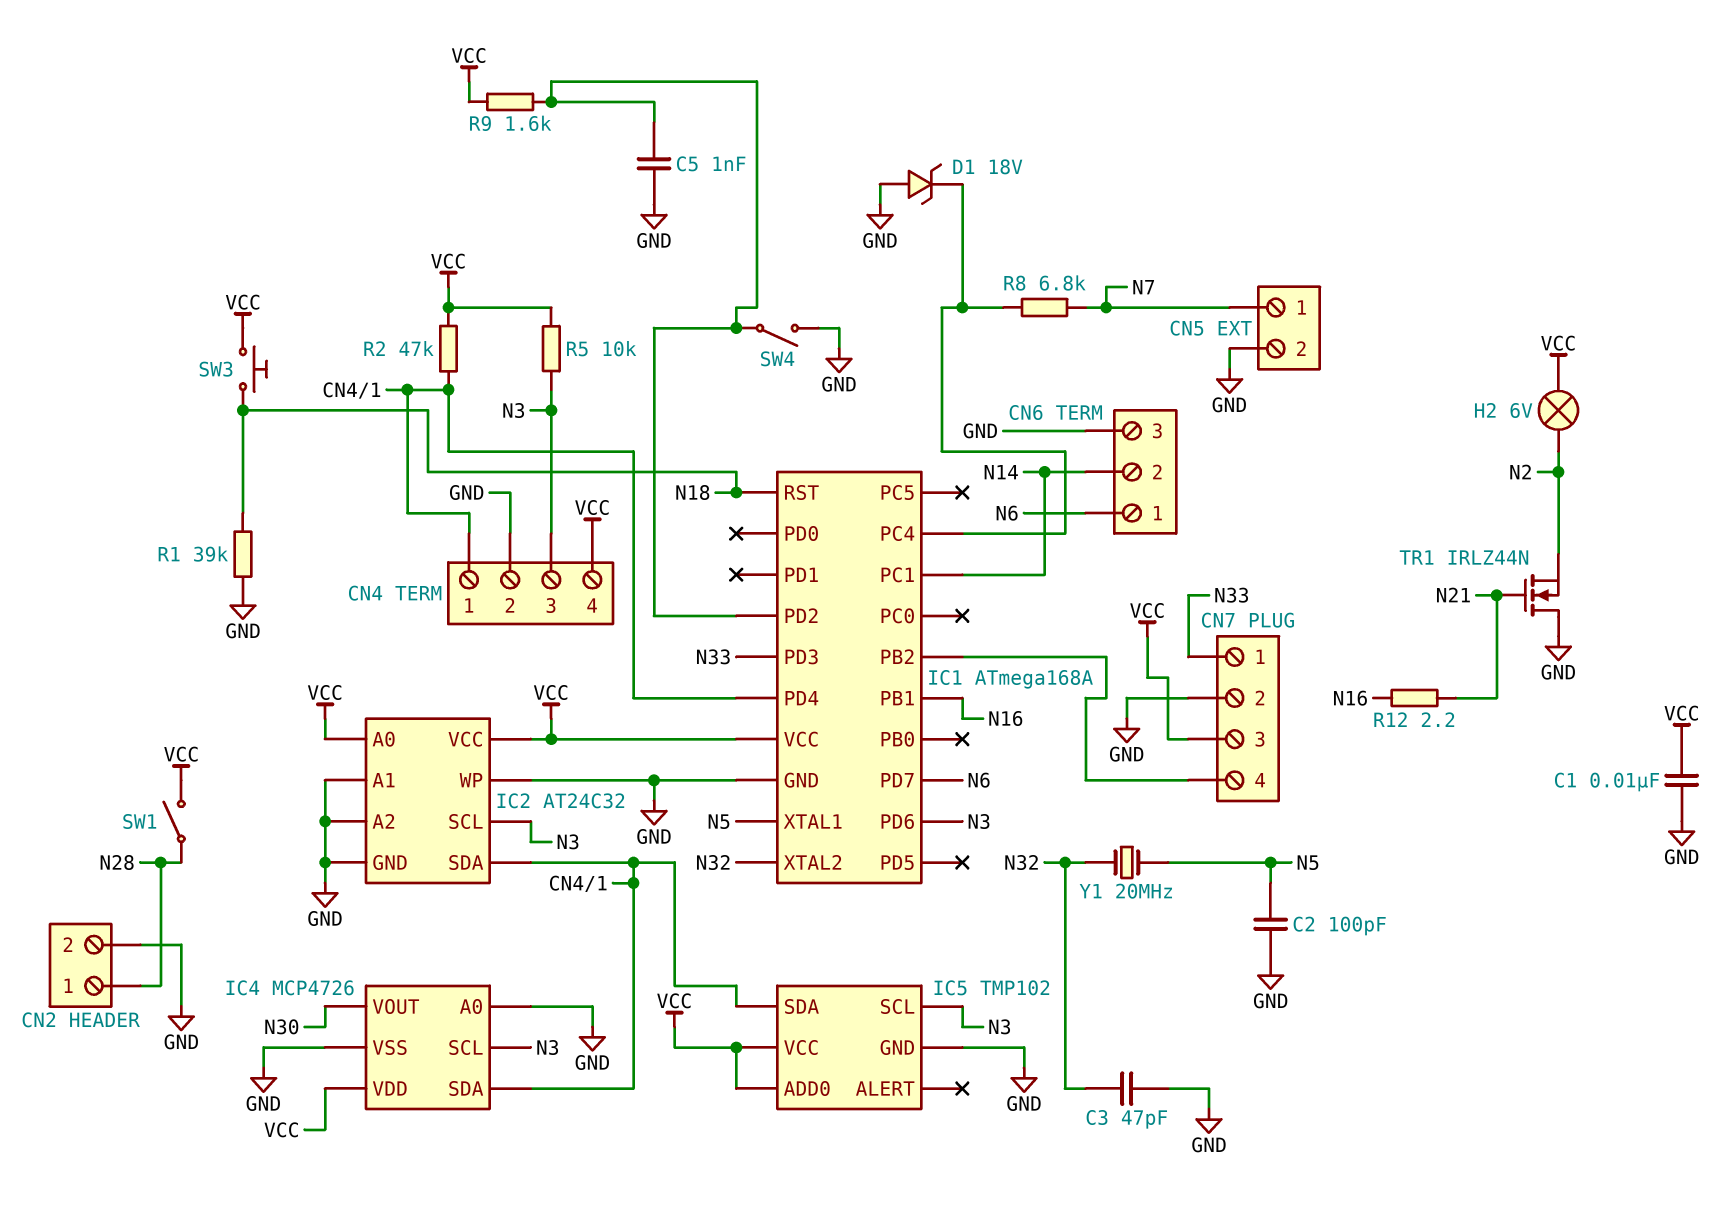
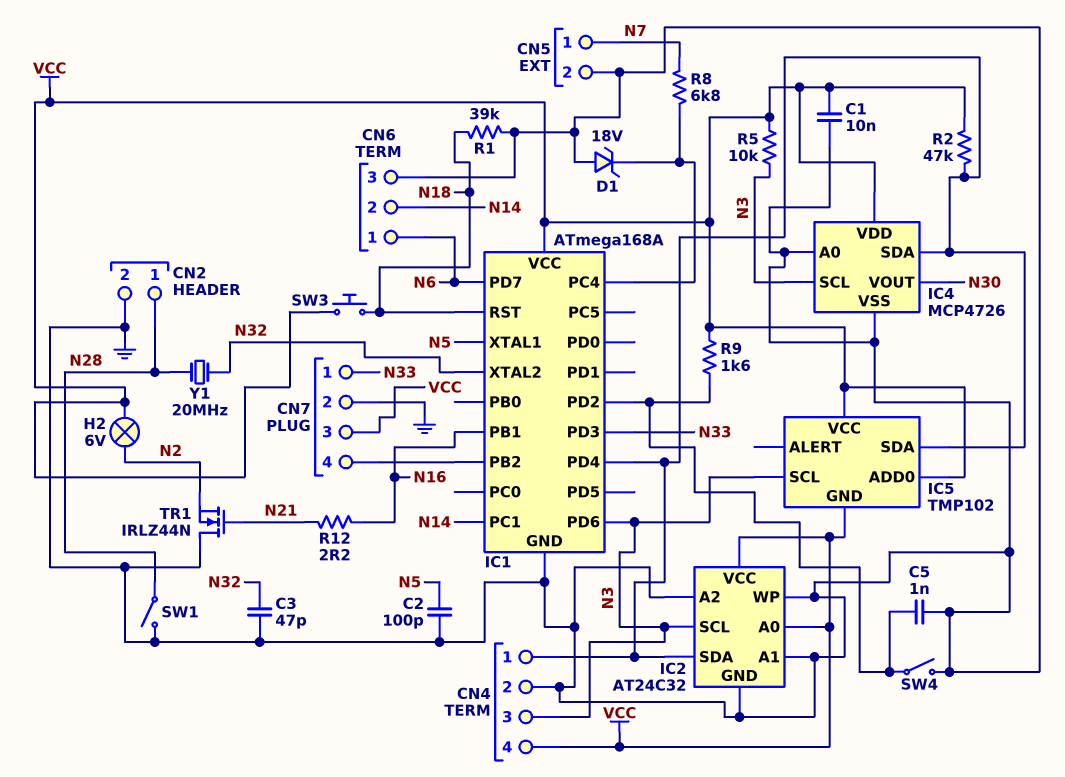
IC5 pin GND: GND -> VCC
SW1: switch (N28, VCC) -> switch (GND, N28)
Y1: 20MHz (N5, N32) -> 20MHz (N28, N32)

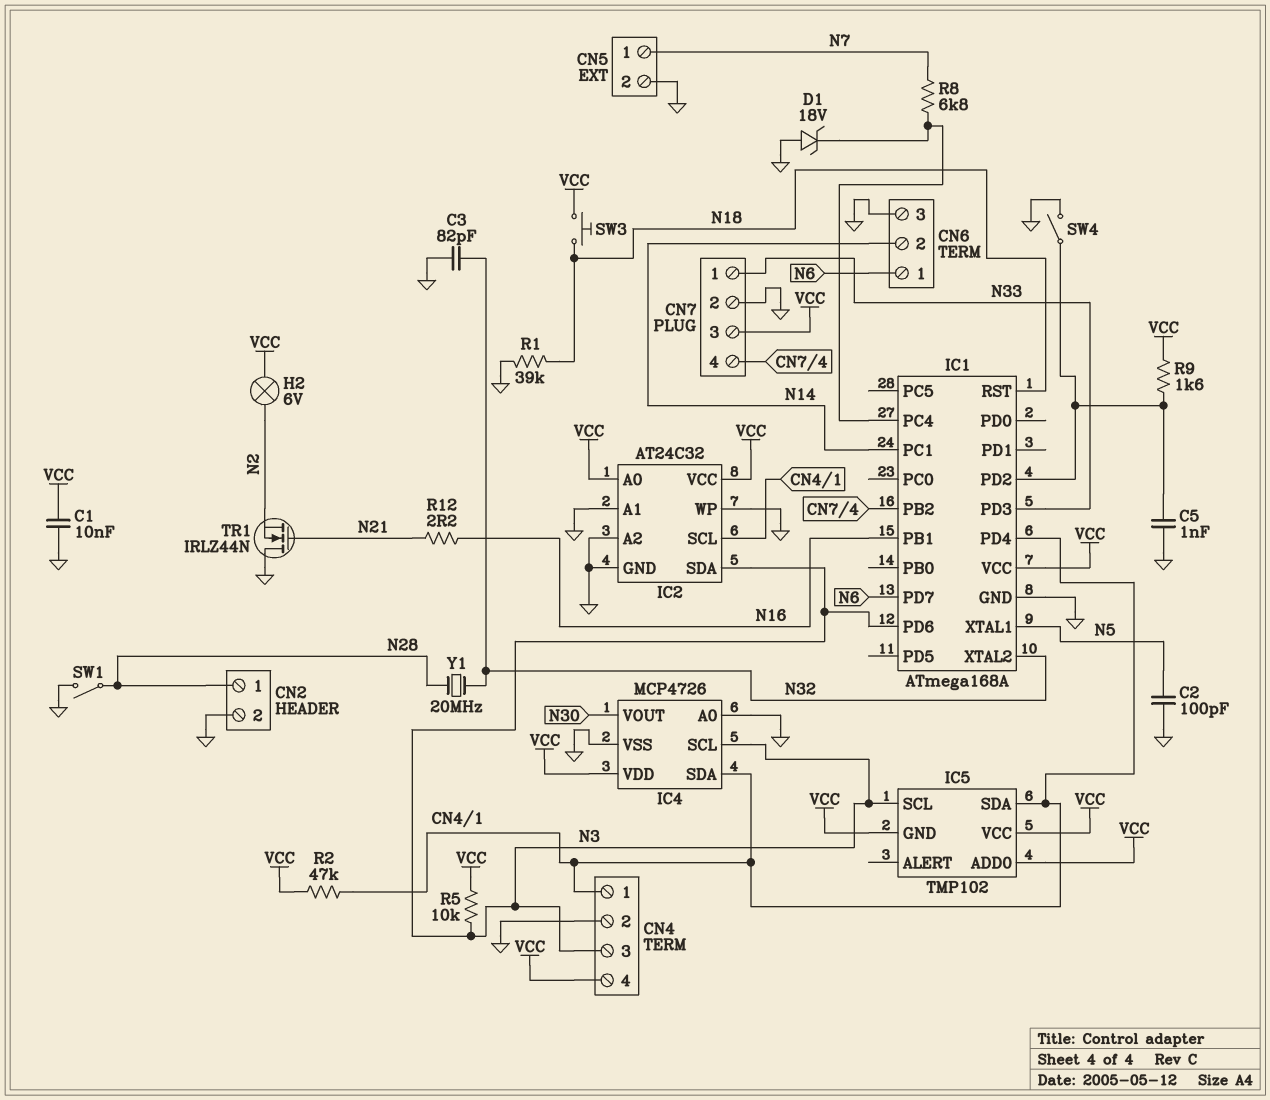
C3: 47pF (GND, N32) -> 82pF (GND, N32)
IC2 pin SCL: N3 -> CN4/1
IC2 pin SDA: CN4/1 -> N3

